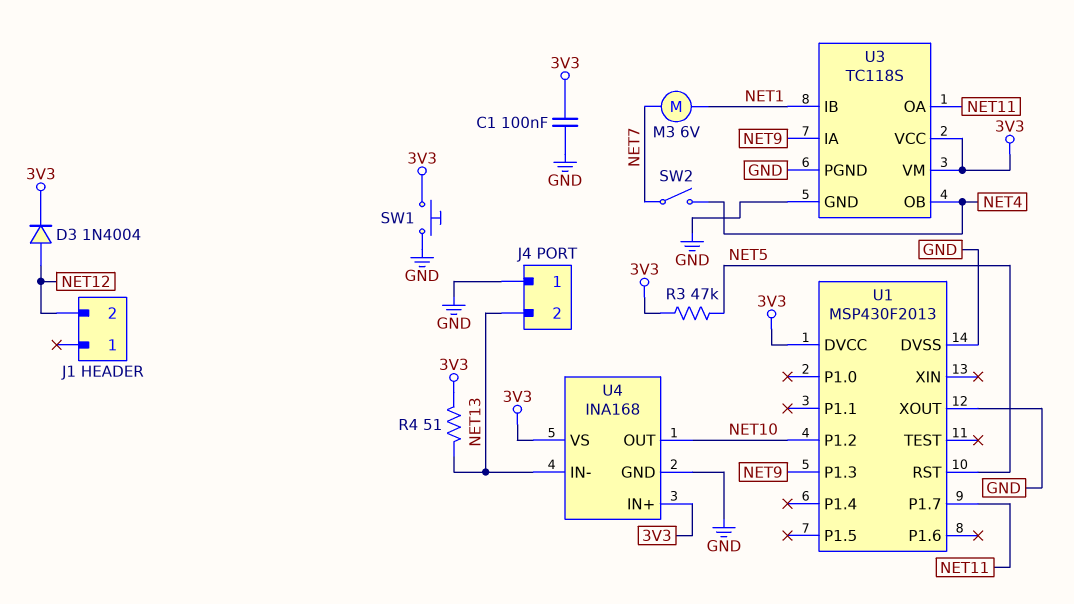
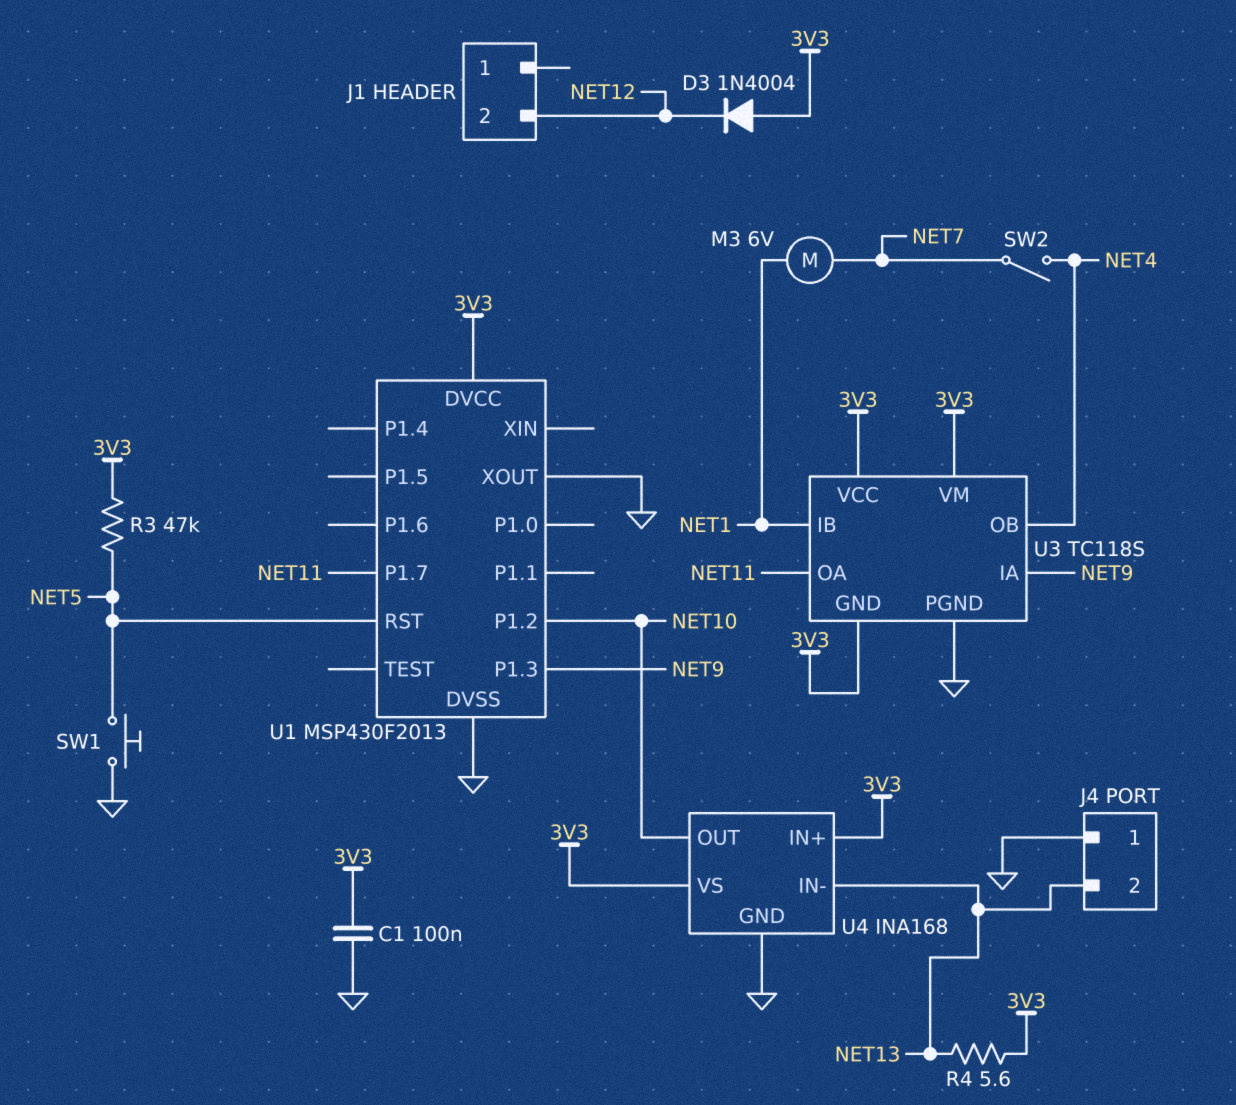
D3: diode 1N4004 (A NET12, K 3V3) -> diode 1N4004 (A 3V3, K NET12)
R4: 51 (3V3, NET13) -> 5.6 (3V3, NET13)
SW1: button (3V3, GND) -> button (GND, NET5)
U3 pin GND: GND -> 3V3

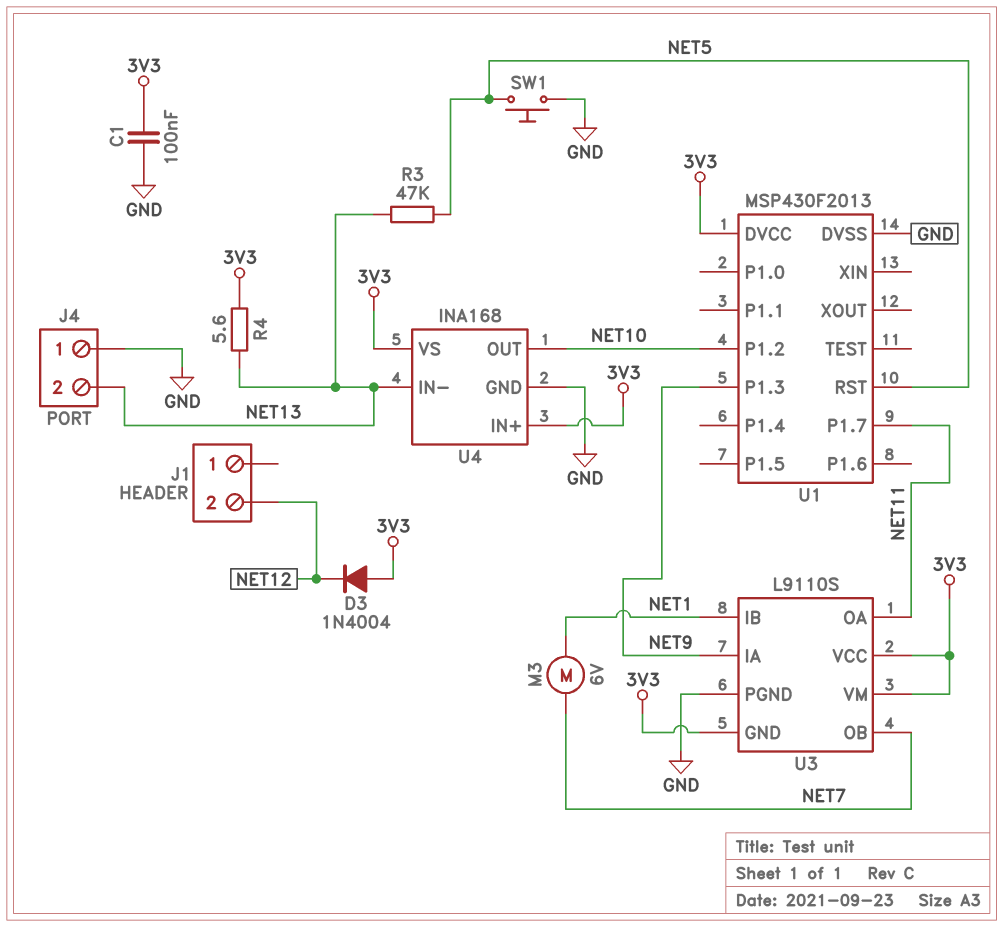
R3: 47k (3V3, NET5) -> 47k (NET5, NET13)
SW2: switch (NET4, NET7) -> none
U1 pin XOUT: GND -> none
U3: TC118S -> L9110S
U3 pin OB: NET4 -> NET7

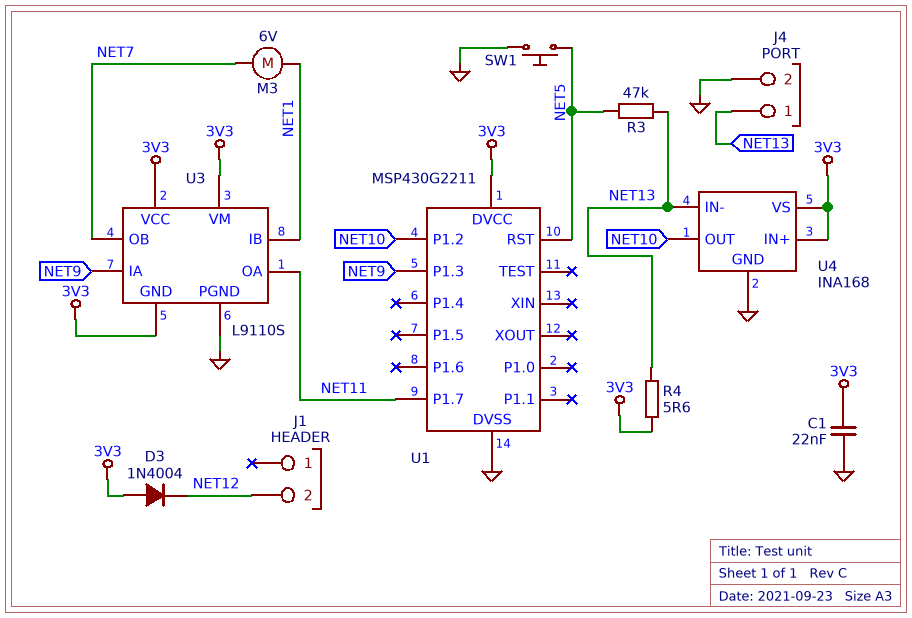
C1: 100nF (3V3, GND) -> 22nF (3V3, GND)
J4 pin 1: GND -> NET13
J4 pin 2: NET13 -> GND
U1: MSP430F2013 -> MSP430G2211

